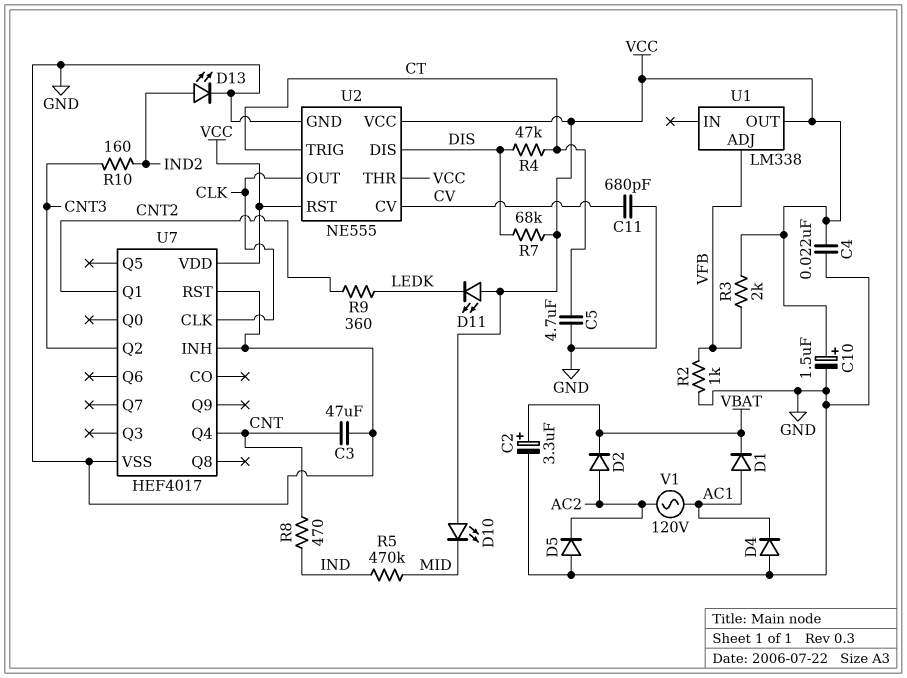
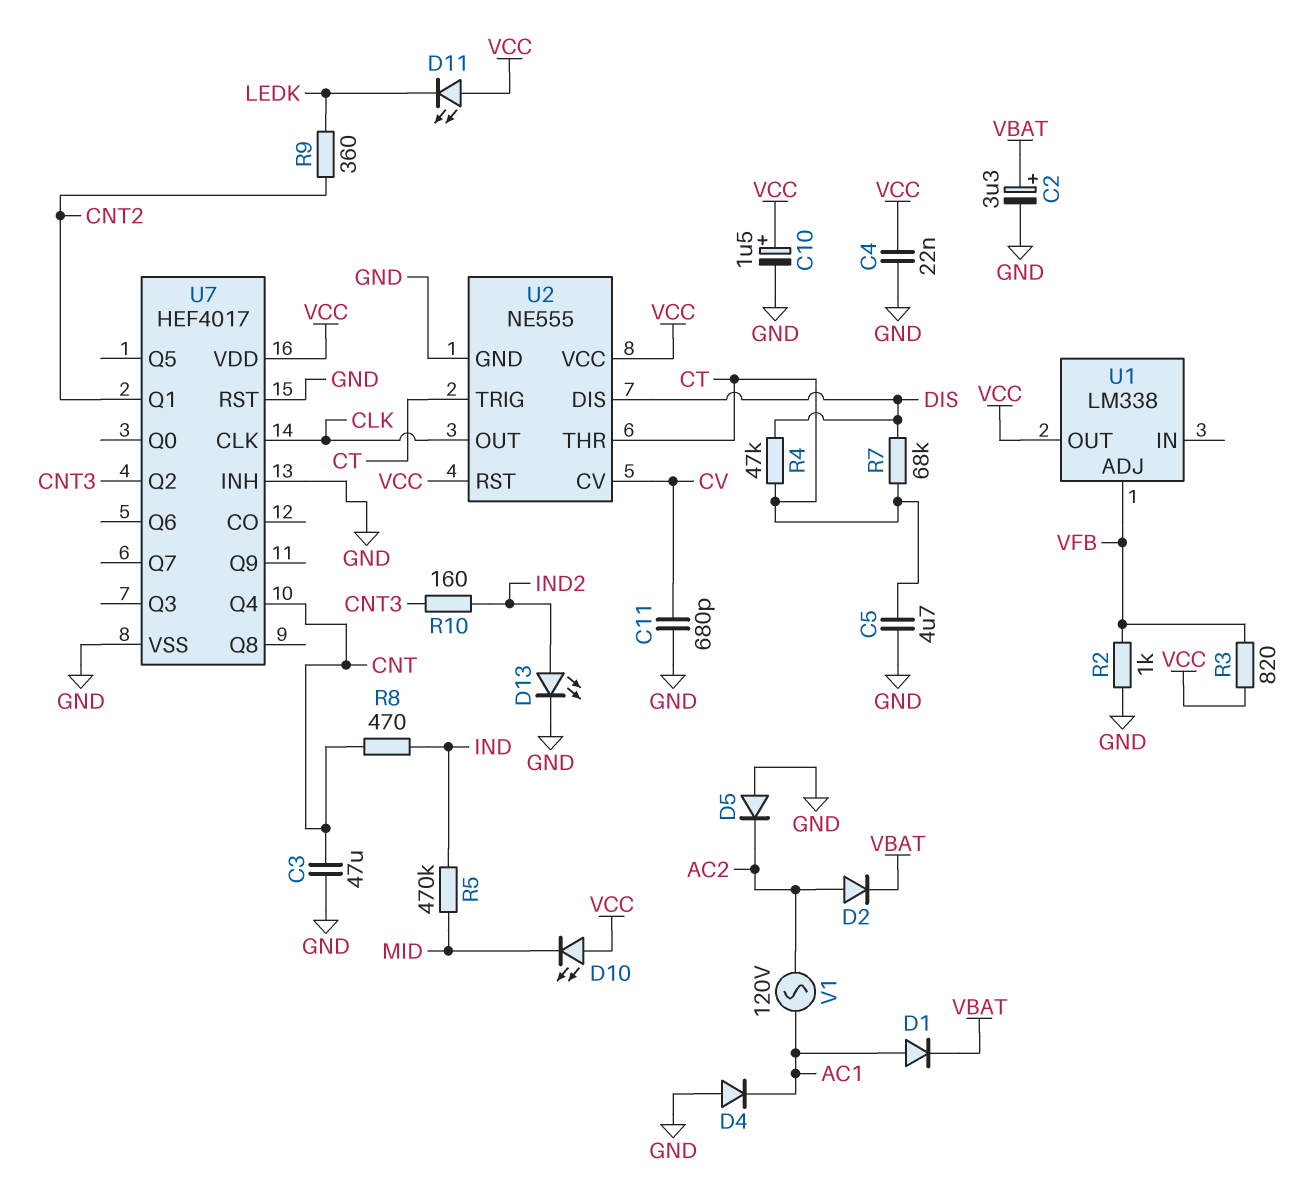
R3: 2k (VCC, VFB) -> 820 (VCC, VFB)
R7: 68k (DIS, VCC) -> 68k (CT, DIS)
U2 pin THR: VCC -> CT

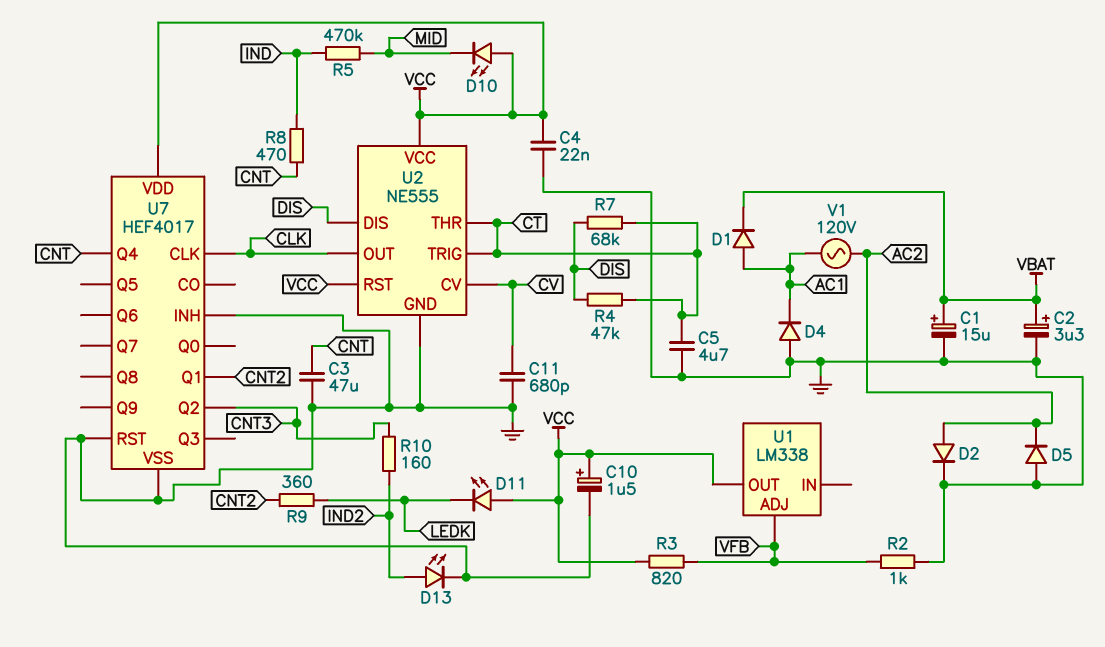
C1: none -> 15uF (plus VBAT, minus GND)
D2: diode (A AC2, K VBAT) -> diode (A AC2, K GND)

